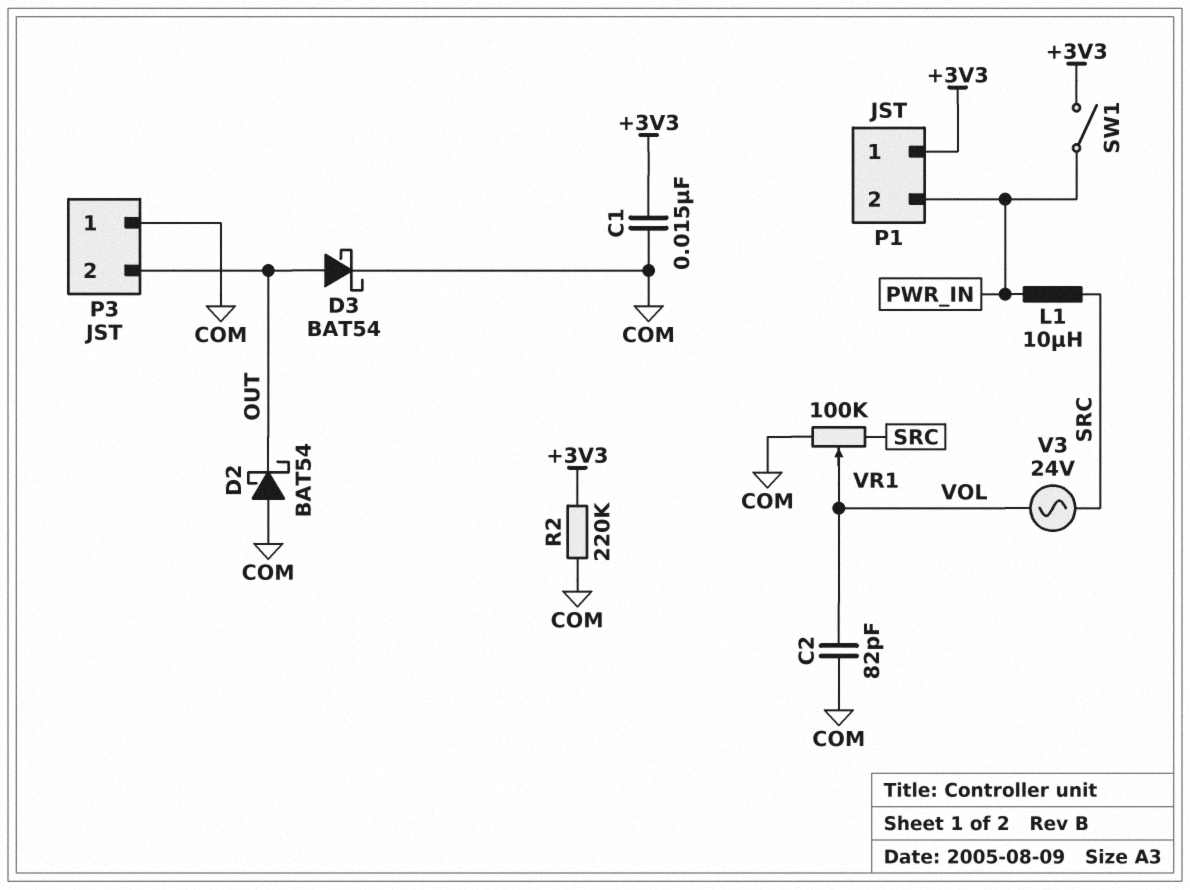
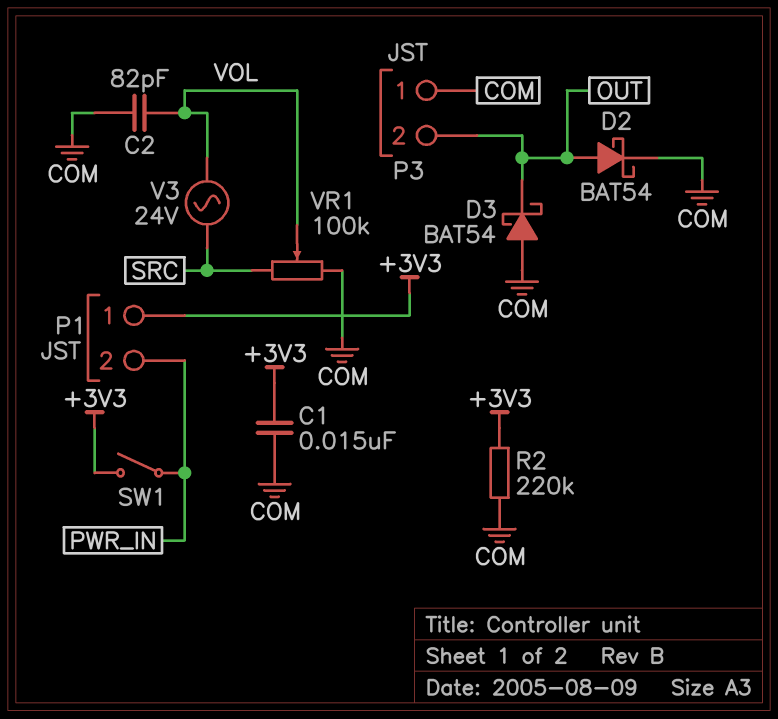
D2: schottky BAT54 (A COM, K OUT) -> schottky BAT54 (A OUT, K COM)
D3: schottky BAT54 (A OUT, K COM) -> schottky BAT54 (A COM, K OUT)
L1: 10uH (PWR_IN, SRC) -> none

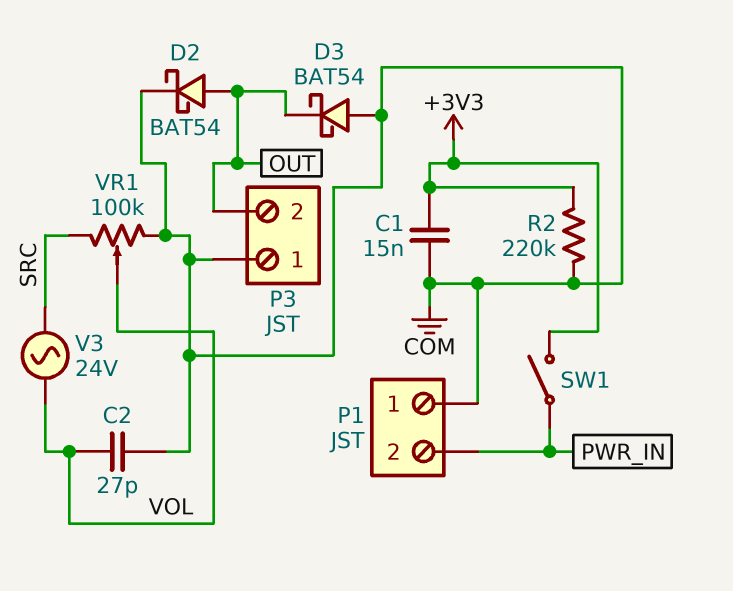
C2: 82pF (COM, VOL) -> 27pF (COM, VOL)
P1 pin 1: +3V3 -> COM

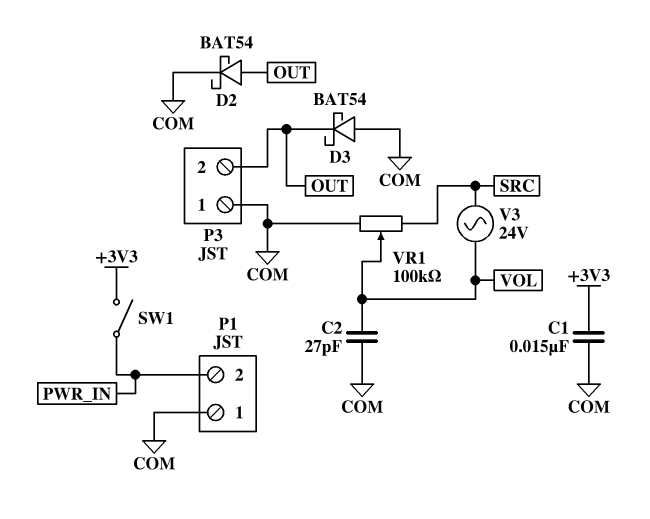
R2: 220k (+3V3, COM) -> none

